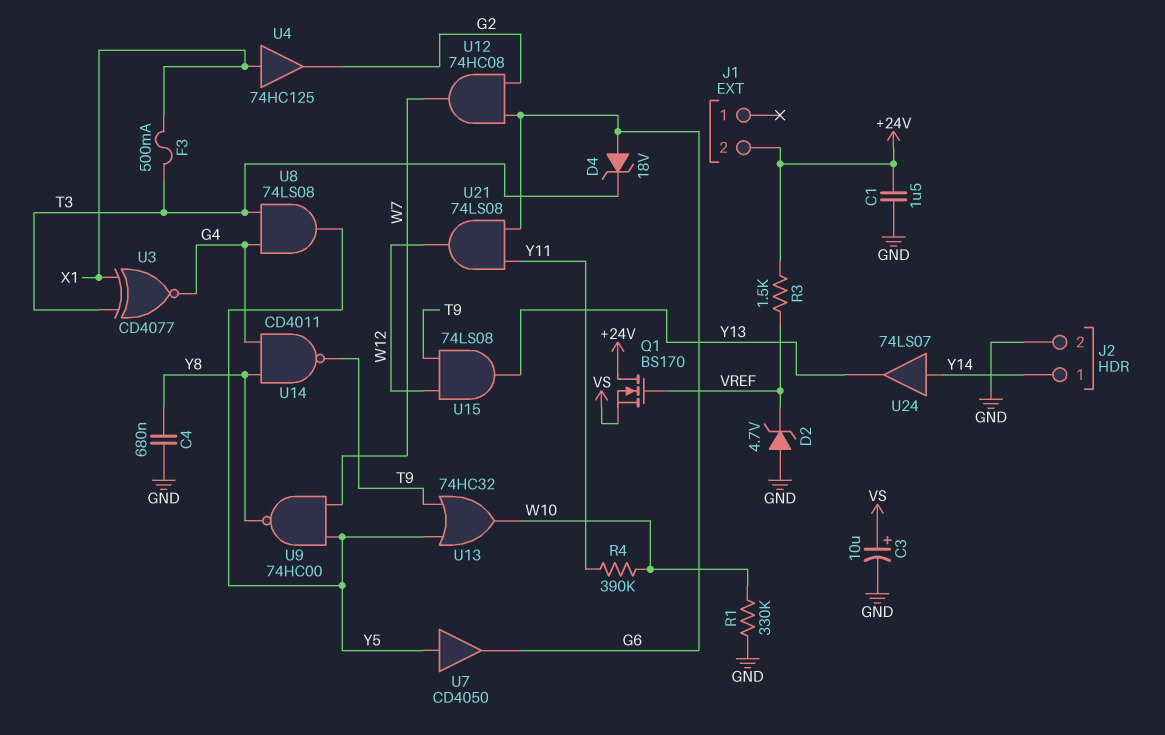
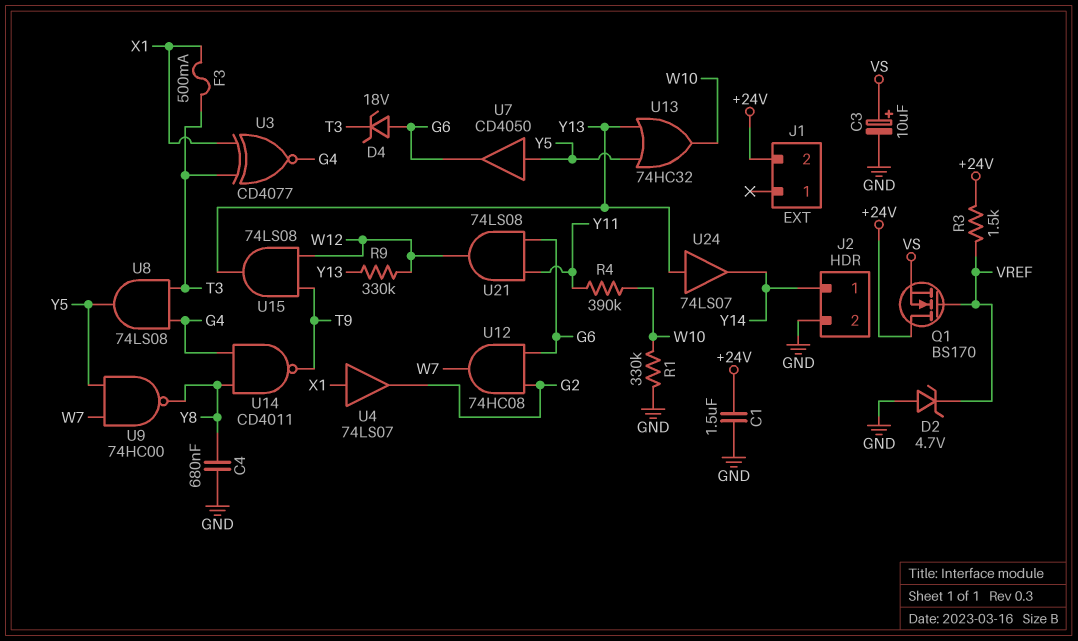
R9: none -> 330k (W12, Y13)
U4: buffer 74HC125 (in X1, out G2) -> buffer 74LS07 (in X1, out G2)
U13: OR 74HC32 (in T9, in Y5, out W10) -> OR 74HC32 (in Y5, in Y13, out W10)
U24: buffer 74LS07 (in Y14, out Y13) -> buffer 74LS07 (in Y13, out Y14)

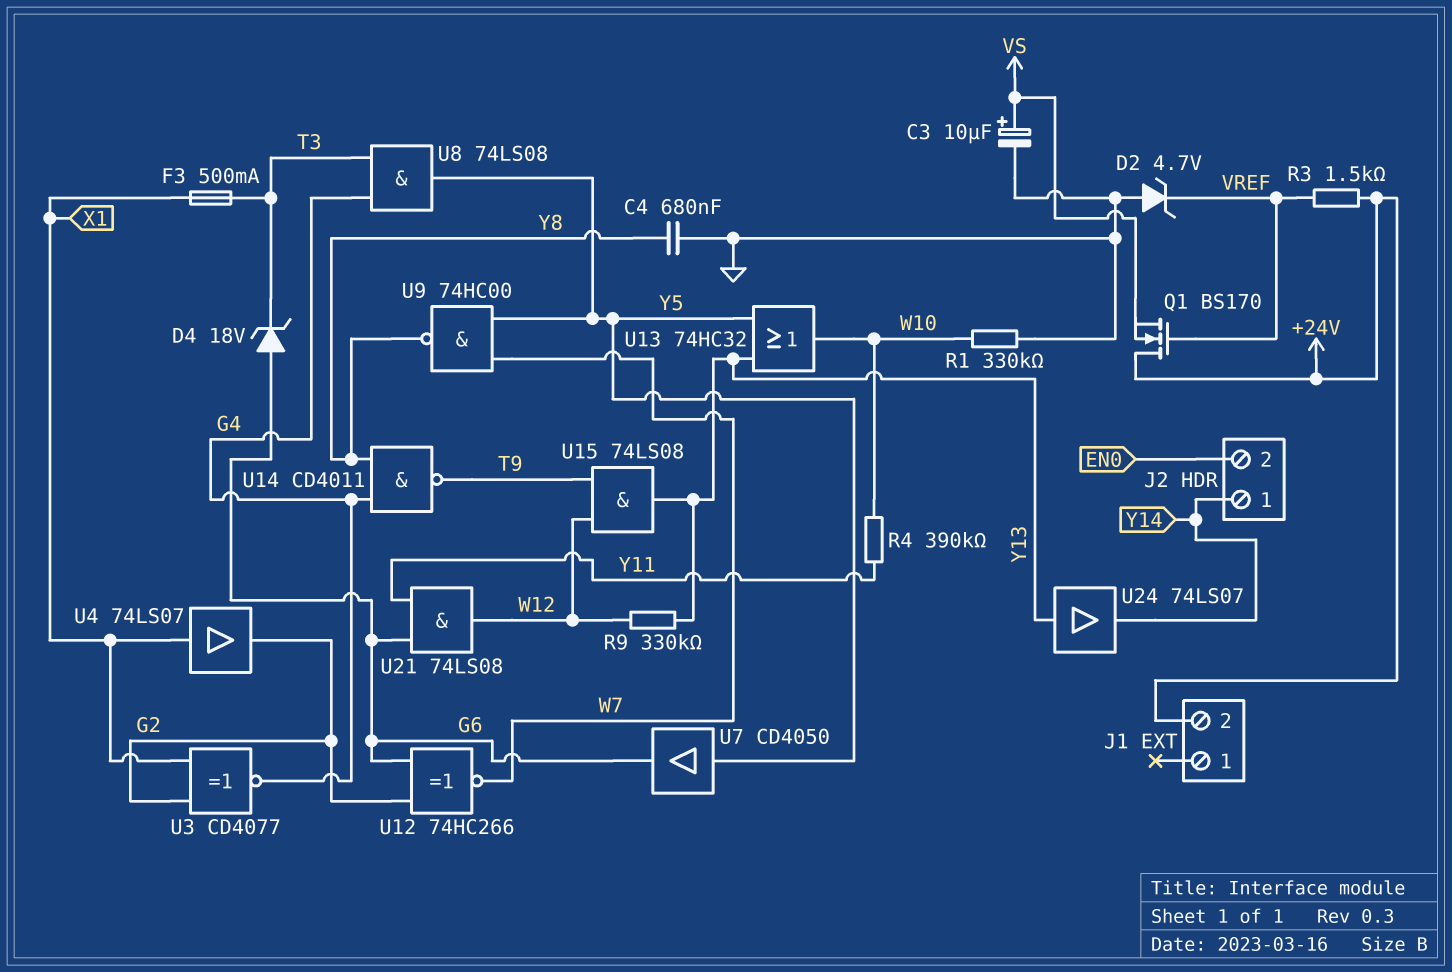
C1: 1.5uF (+24V, GND) -> none
J2 pin 2: GND -> EN0
U3: XNOR CD4077 (in T3, in X1, out G4) -> XNOR CD4077 (in G2, in X1, out G4)
U12: AND 74HC08 (in G2, in G6, out W7) -> XNOR 74HC266 (in G2, in G6, out W7)

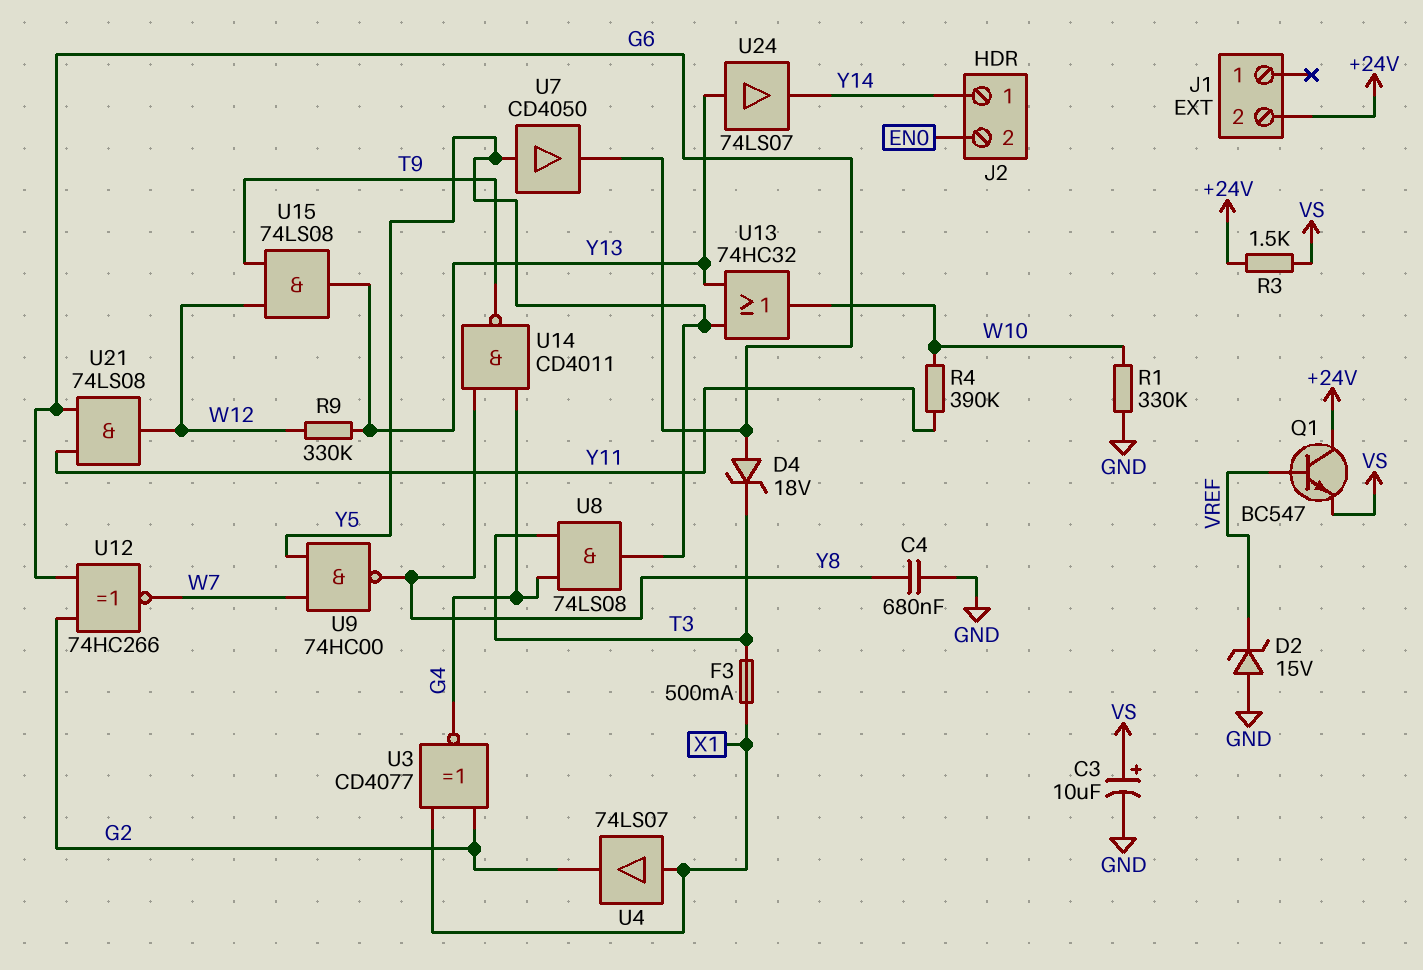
D2: zener 4.7V (A GND, K VREF) -> zener 15V (A GND, K VREF)
Q1: NMOS BS170 (G VREF, D +24V, S VS) -> NPN BC547 (B VREF, C +24V, E VS)
R3: 1.5k (+24V, VREF) -> 1.5k (+24V, VS)

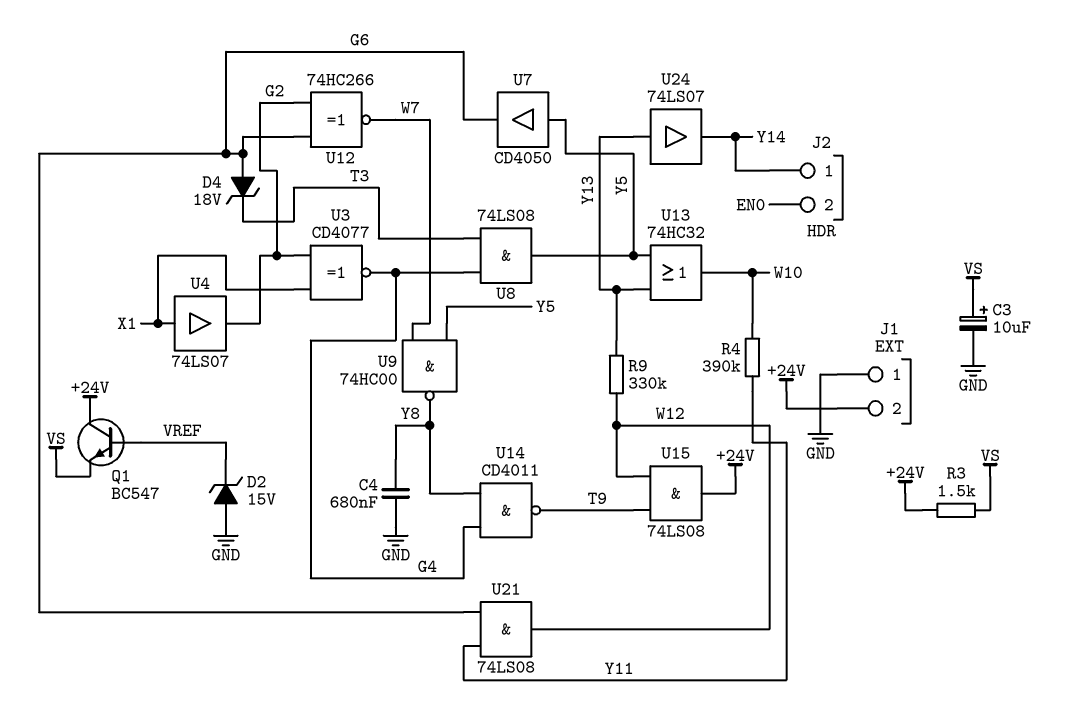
F3: 500mA (T3, X1) -> none
J1 pin 1: none -> GND
R1: 330k (GND, W10) -> none
U15: AND 74LS08 (in T9, in W12, out Y13) -> AND 74LS08 (in T9, in W12, out +24V)

